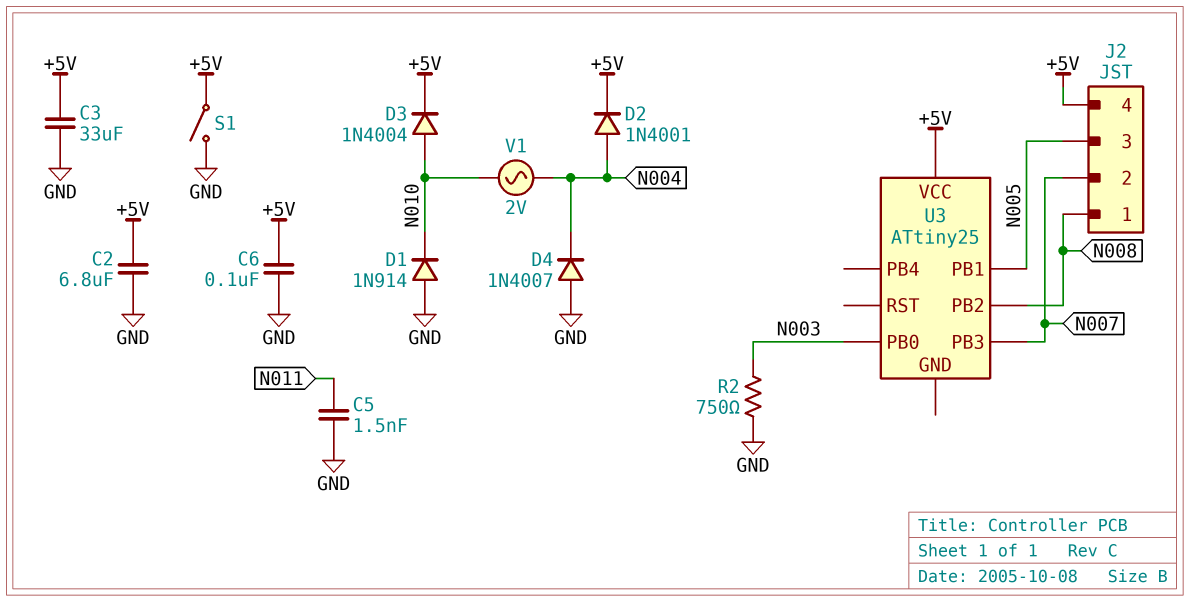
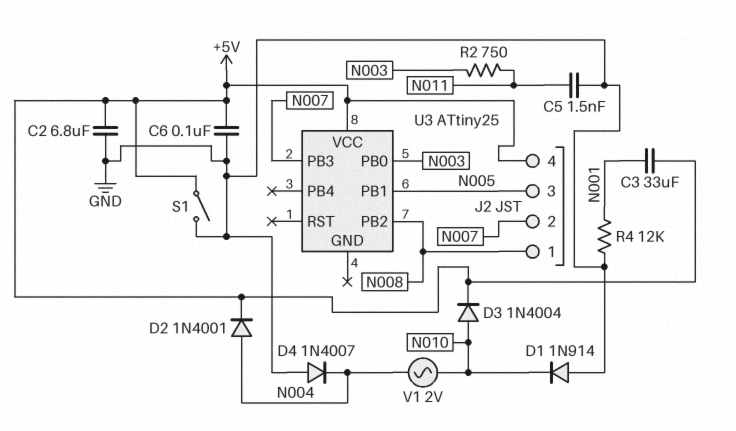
C3: 33uF (+5V, GND) -> 33uF (+5V, N001)
R2: 750 (GND, N003) -> 750 (N003, N011)
R4: none -> 12k (GND, N001)

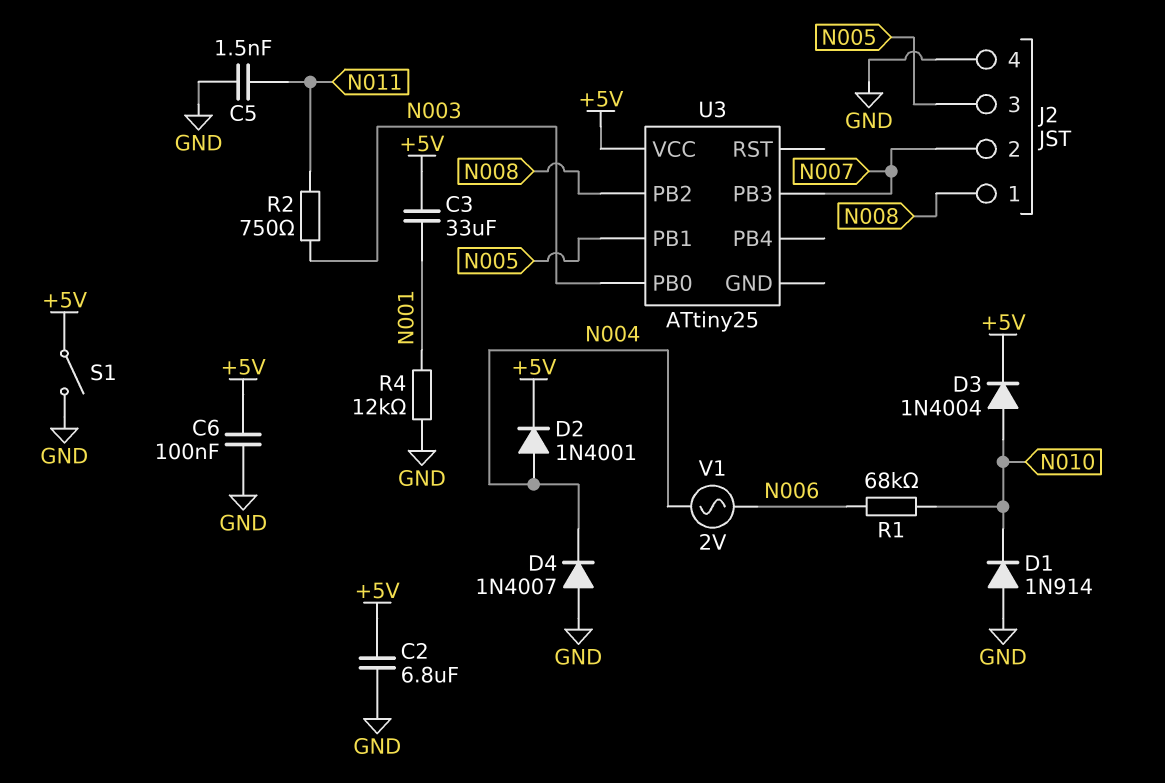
J2 pin 4: +5V -> GND
R1: none -> 68k (N006, N010)
V1: AC 2V (N004, N010) -> AC 2V (N004, N006)

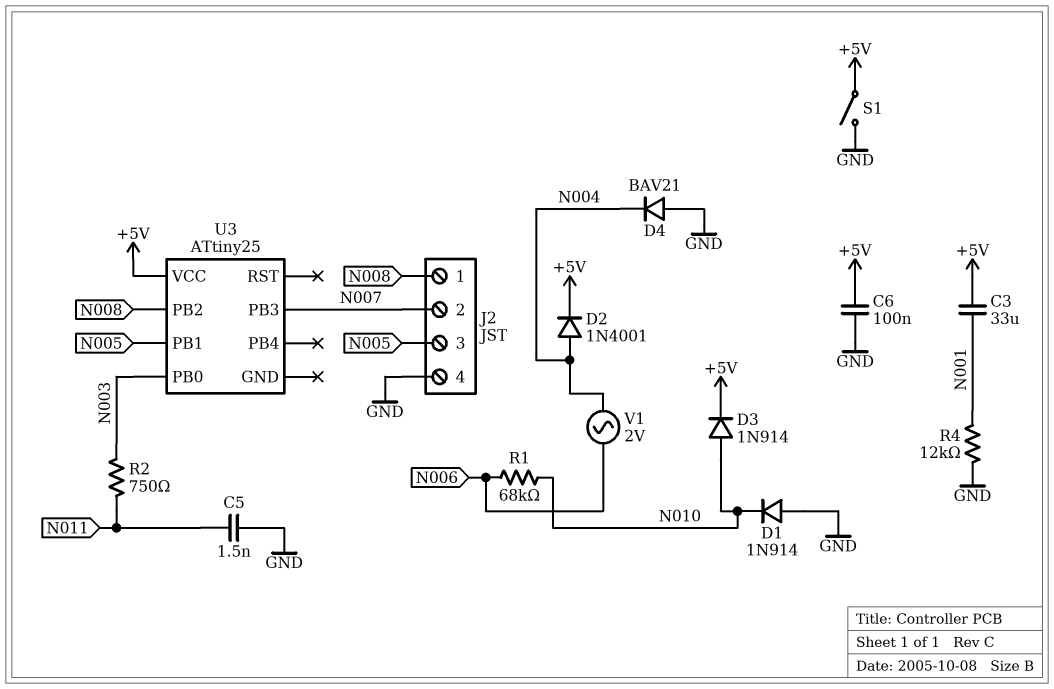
C2: 6.8uF (+5V, GND) -> none
D3: diode 1N4004 (A N010, K +5V) -> diode 1N914 (A N010, K +5V)
D4: diode 1N4007 (A GND, K N004) -> diode BAV21 (A GND, K N004)

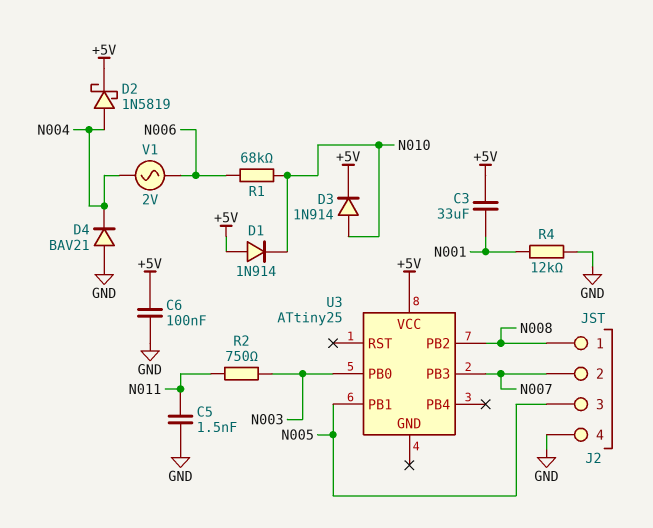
D1: diode 1N914 (A GND, K N010) -> diode 1N914 (A +5V, K N010)
D2: diode 1N4001 (A N004, K +5V) -> schottky 1N5819 (A N004, K +5V)
S1: switch (+5V, GND) -> none

